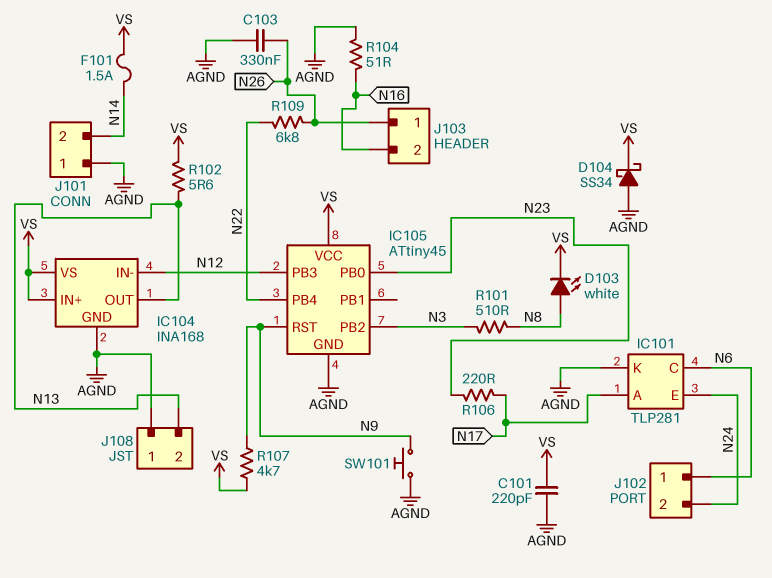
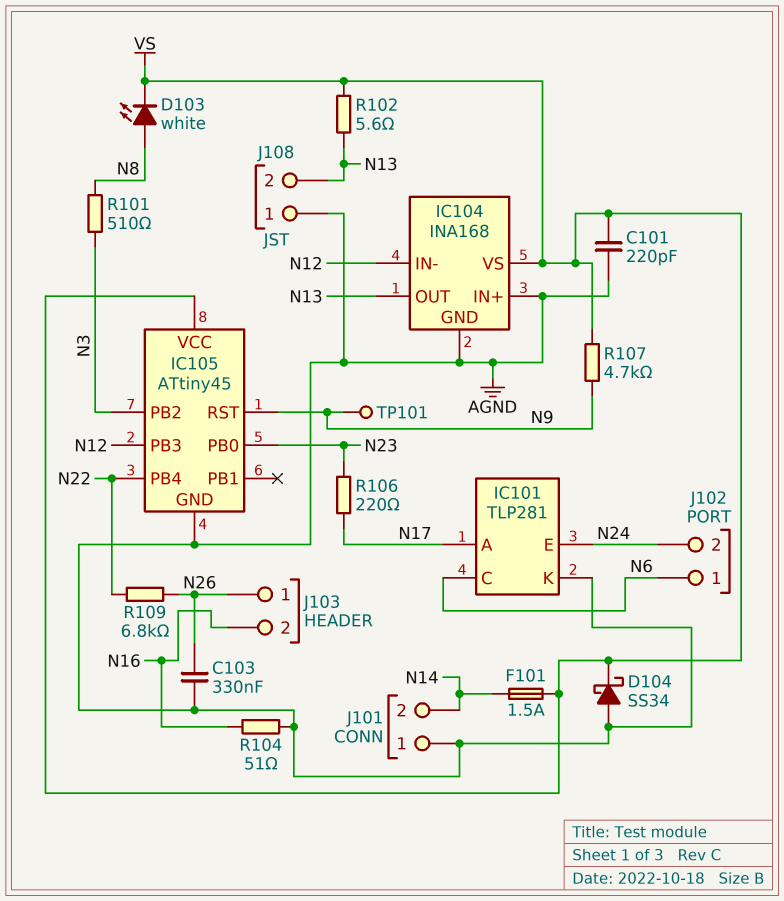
IC104 pin IN+: VS -> AGND
SW101: button (AGND, N9) -> none
TP101: none -> test point (N9)

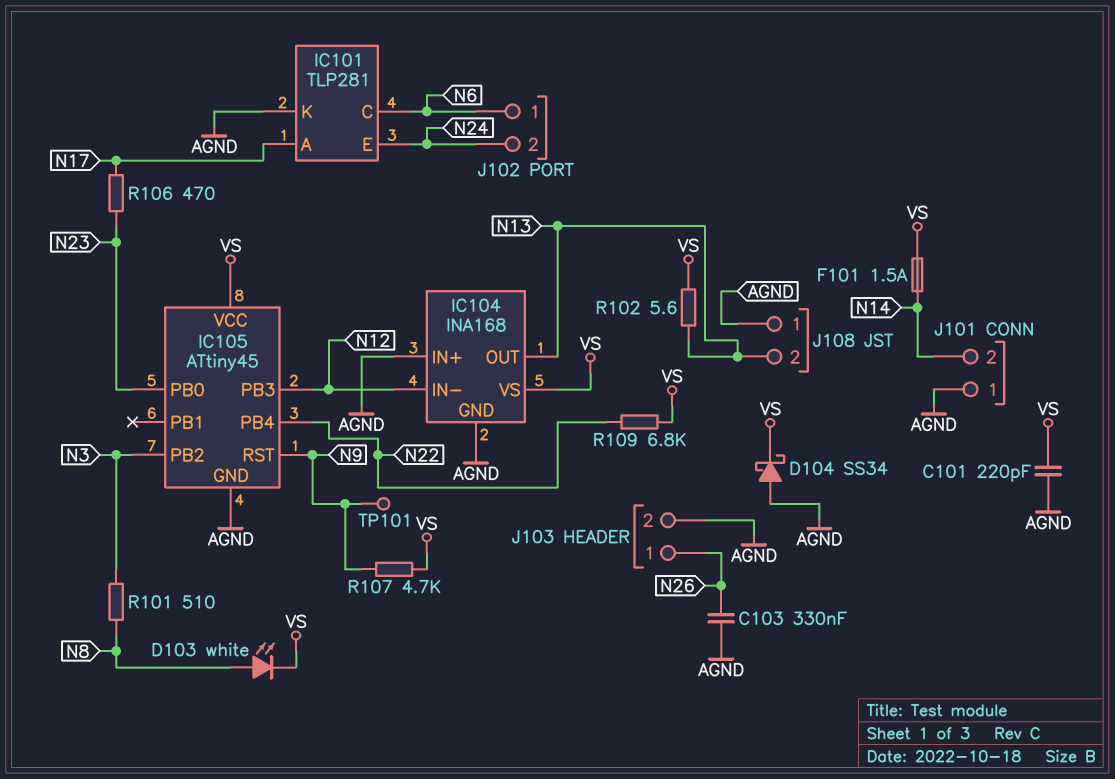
J103 pin 2: N16 -> AGND
R104: 51 (AGND, N16) -> none
R106: 220 (N17, N23) -> 470 (N17, N23)
R109: 6.8k (N22, N26) -> 6.8k (N22, VS)

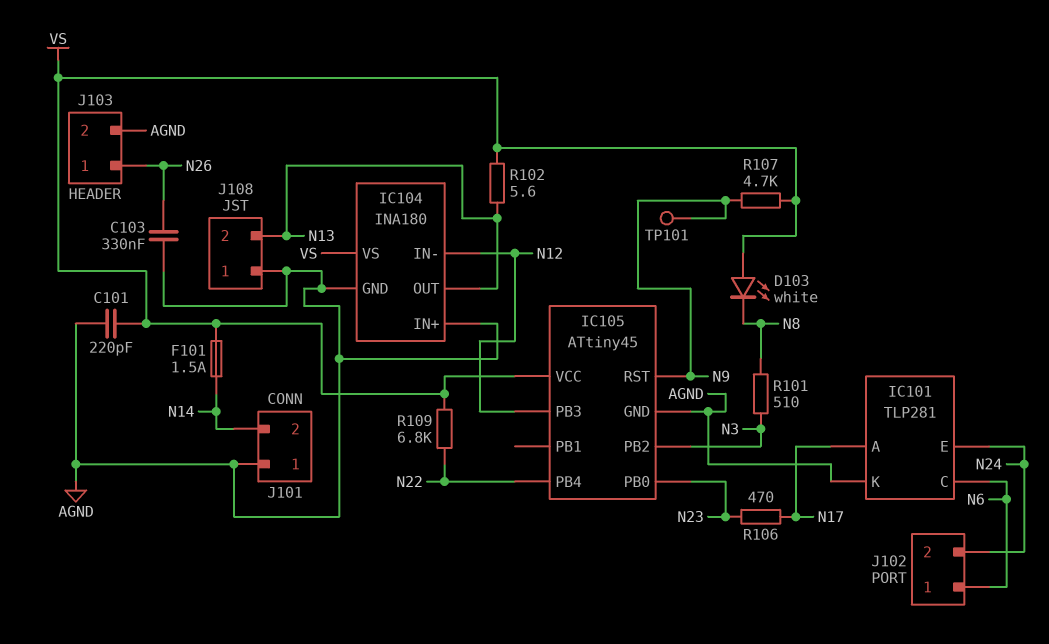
D103: LED white (A N8, K VS) -> LED white (A VS, K N8)
D104: schottky SS34 (A AGND, K VS) -> none
IC104: INA168 -> INA180

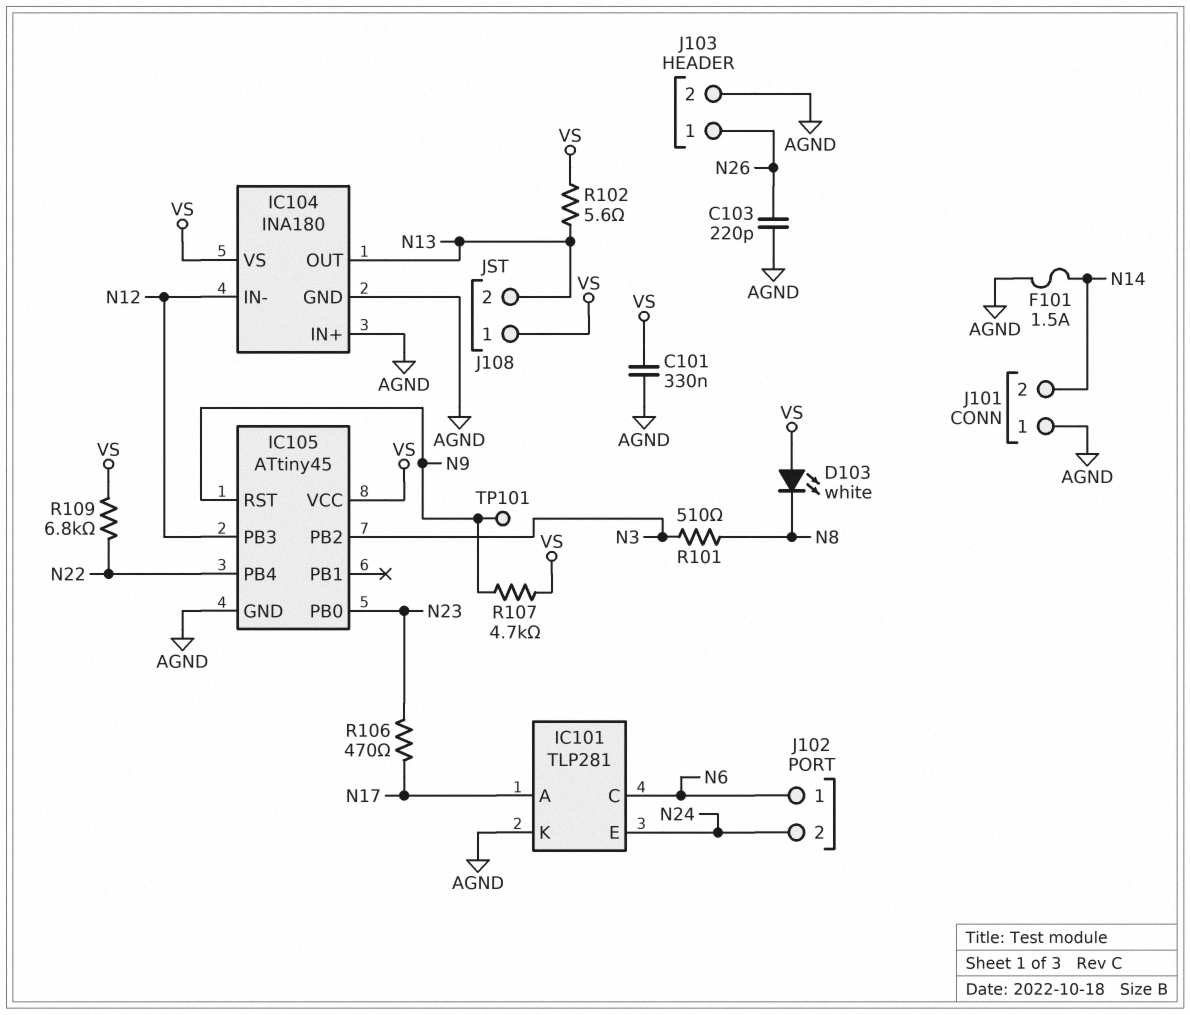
C101: 220pF (AGND, VS) -> 330nF (AGND, VS)
C103: 330nF (AGND, N26) -> 220pF (AGND, N26)
F101: 1.5A (N14, VS) -> 1.5A (AGND, N14)
J108 pin 1: AGND -> VS

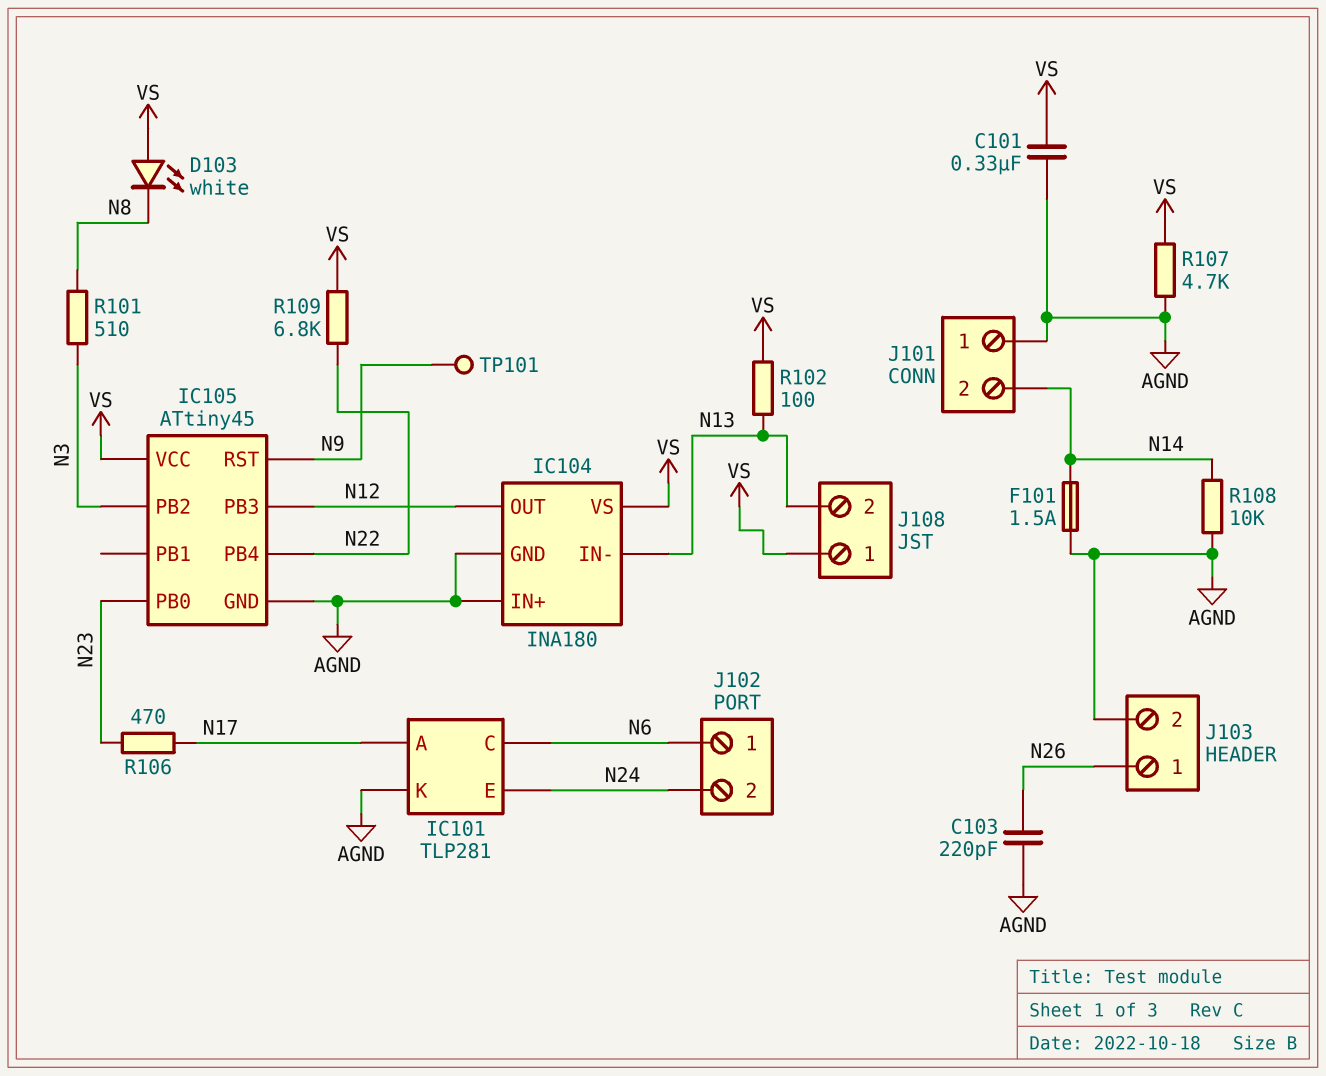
IC104 pin IN-: N12 -> N13
IC104 pin OUT: N13 -> N12
R102: 5.6 (N13, VS) -> 100 (N13, VS)
R107: 4.7k (N9, VS) -> 4.7k (AGND, VS)
R108: none -> 10k (AGND, N14)

